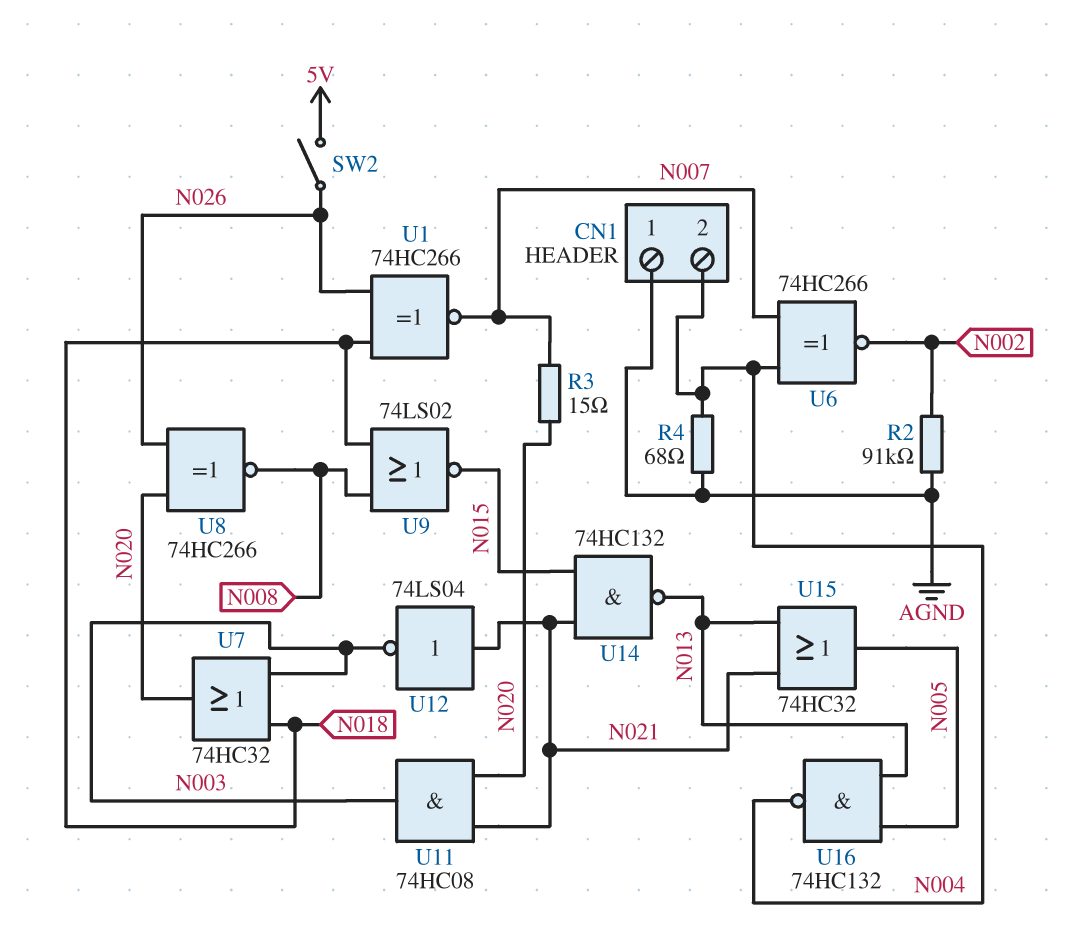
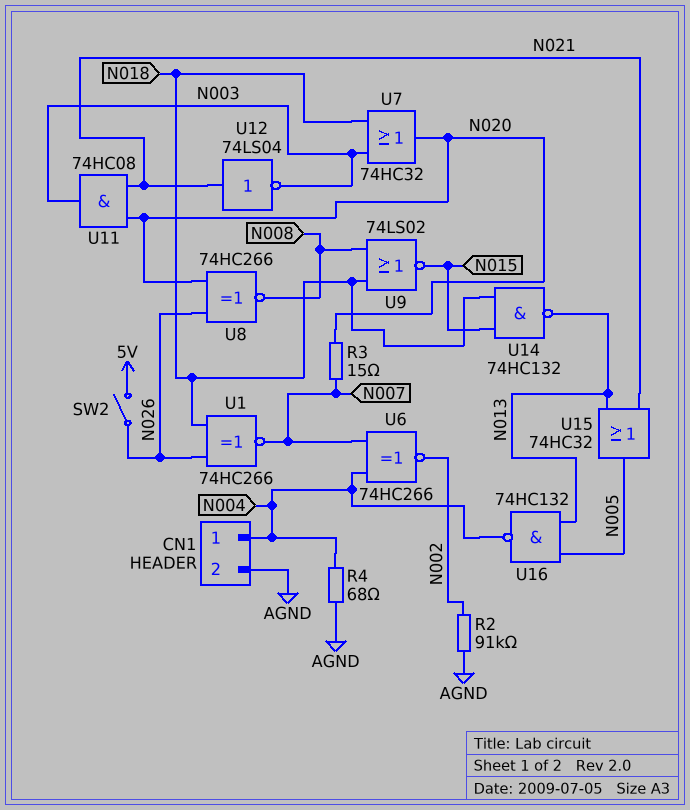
CN1 pin 1: AGND -> N004
CN1 pin 2: N004 -> AGND
U14: NAND 74HC132 (in N015, in N021, out N013) -> NAND 74HC132 (in N015, in N018, out N013)

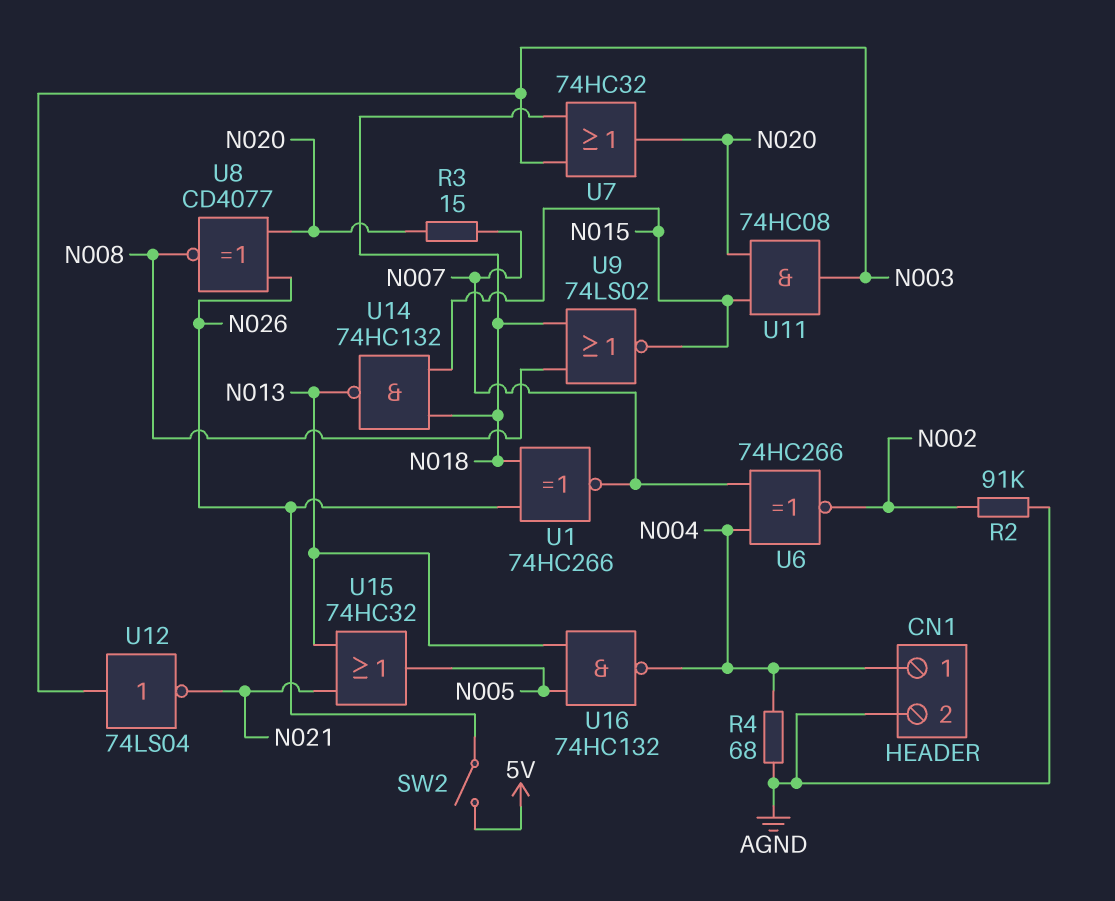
U8: XNOR 74HC266 (in N020, in N026, out N008) -> XNOR CD4077 (in N020, in N026, out N008)
U11: AND 74HC08 (in N020, in N021, out N003) -> AND 74HC08 (in N015, in N020, out N003)
U12: NOT 74LS04 (in N021, out N003) -> NOT 74LS04 (in N003, out N021)

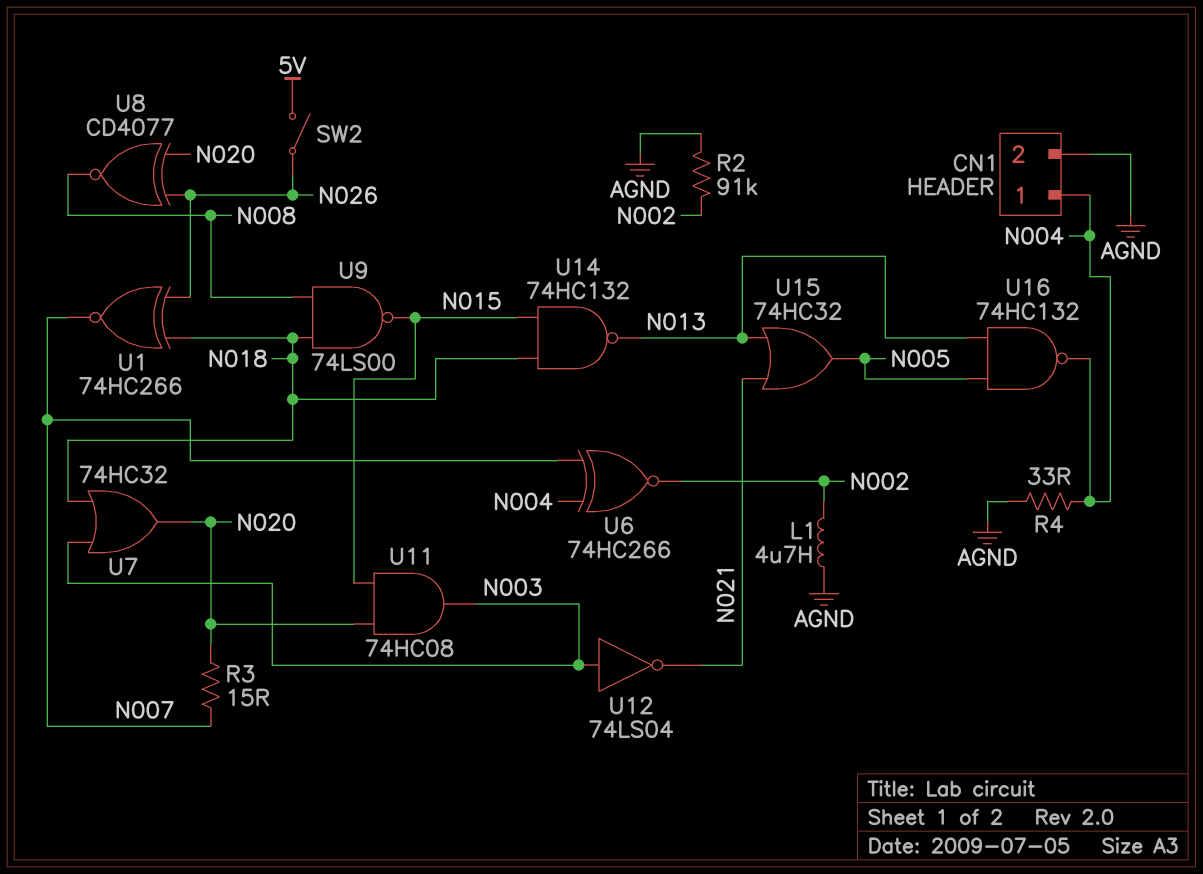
L1: none -> 4.7uH (AGND, N002)
R4: 68 (AGND, N004) -> 33 (AGND, N004)
U9: NOR 74LS02 (in N008, in N018, out N015) -> NAND 74LS00 (in N008, in N018, out N015)

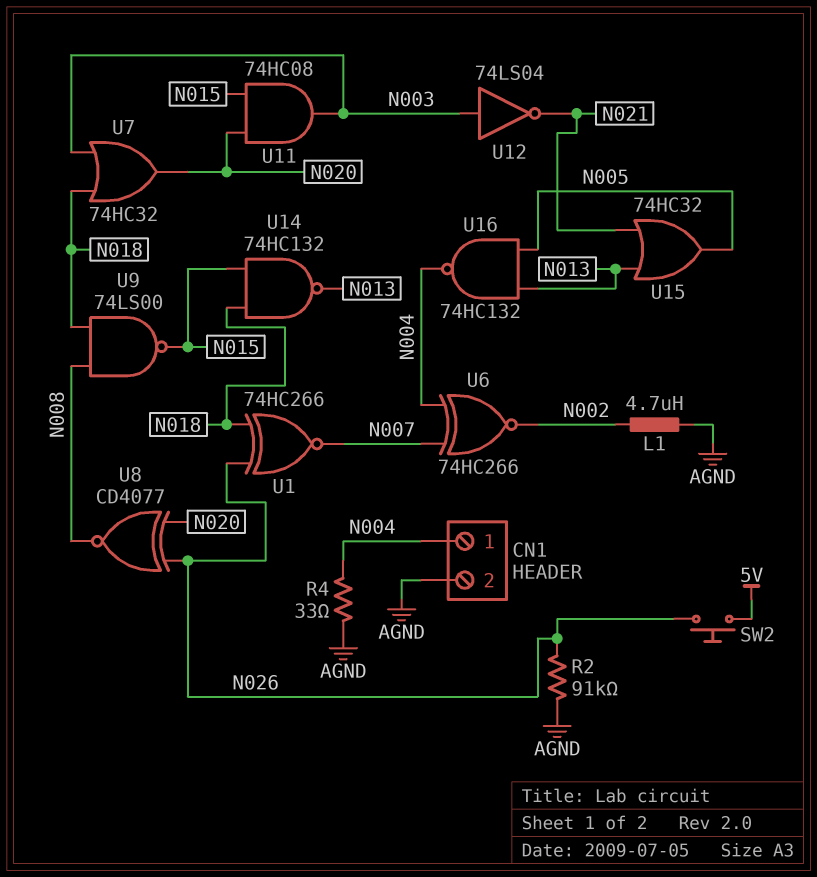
R2: 91k (AGND, N002) -> 91k (AGND, N026)
R3: 15 (N007, N020) -> none
SW2: switch (5V, N026) -> button (5V, N026)

